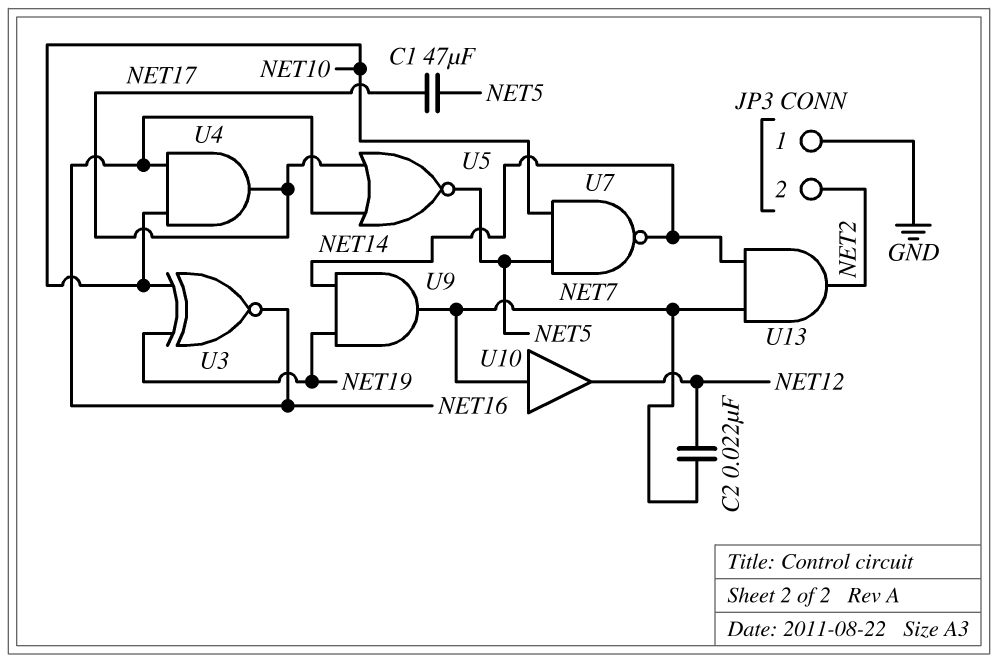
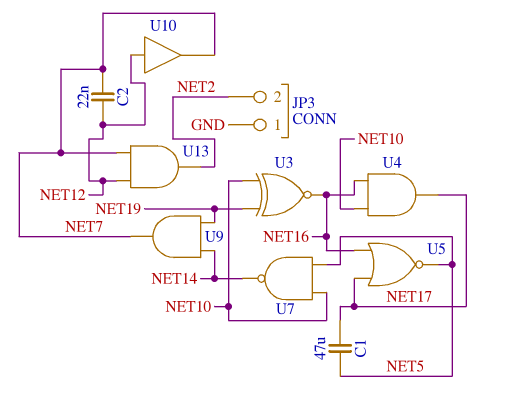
U10: buffer (in NET7, out NET12) -> buffer (in NET12, out NET7)
U13: AND (in NET7, in NET14, out NET2) -> AND (in NET7, in NET12, out NET2)

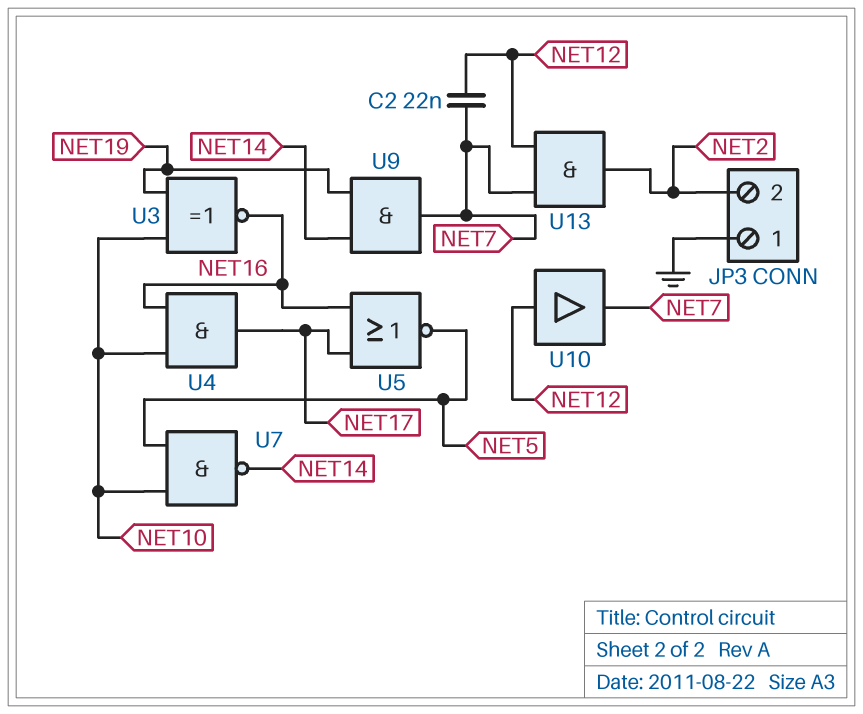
C1: 47uF (NET5, NET17) -> none

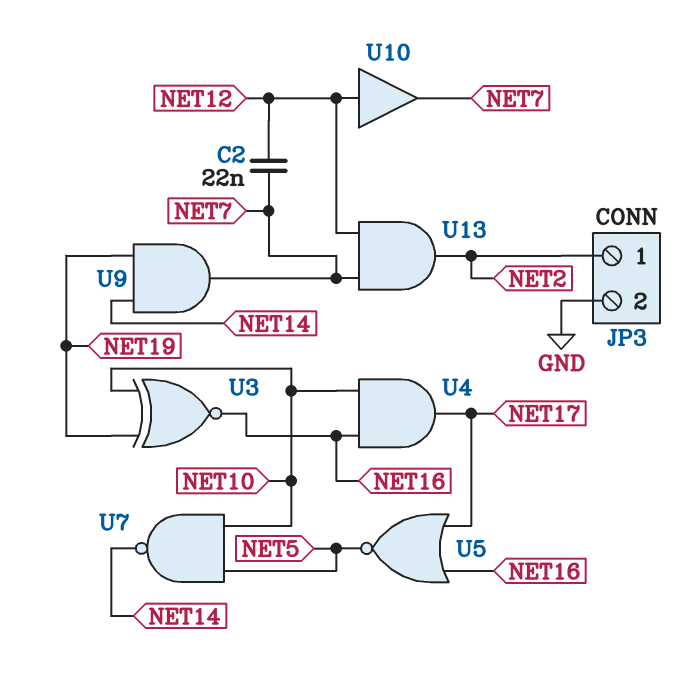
JP3 pin 1: GND -> NET2
JP3 pin 2: NET2 -> GND

